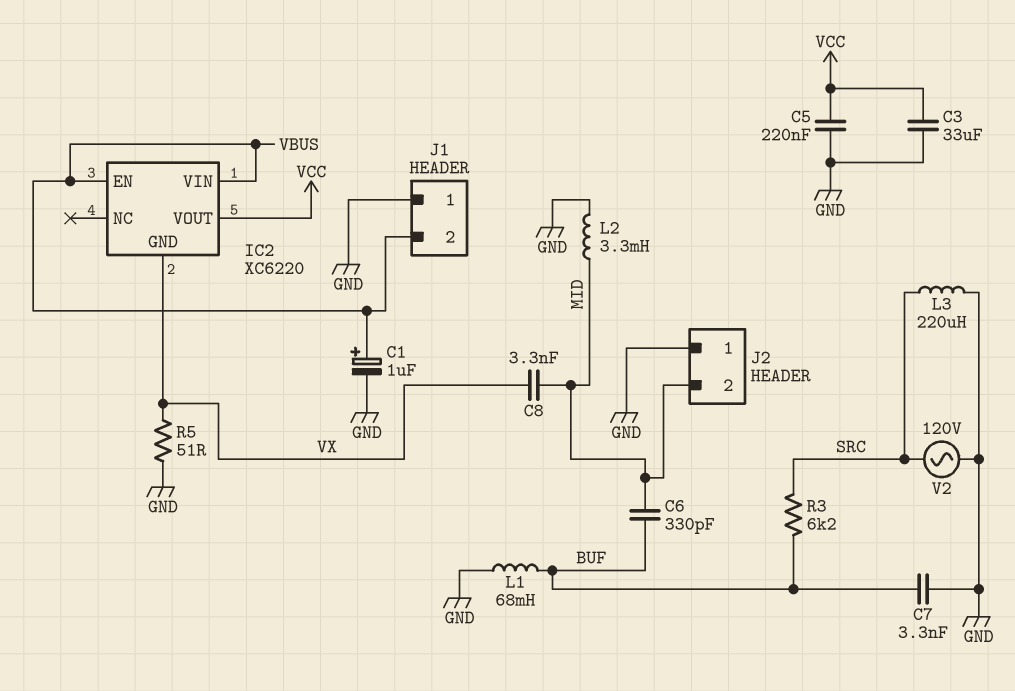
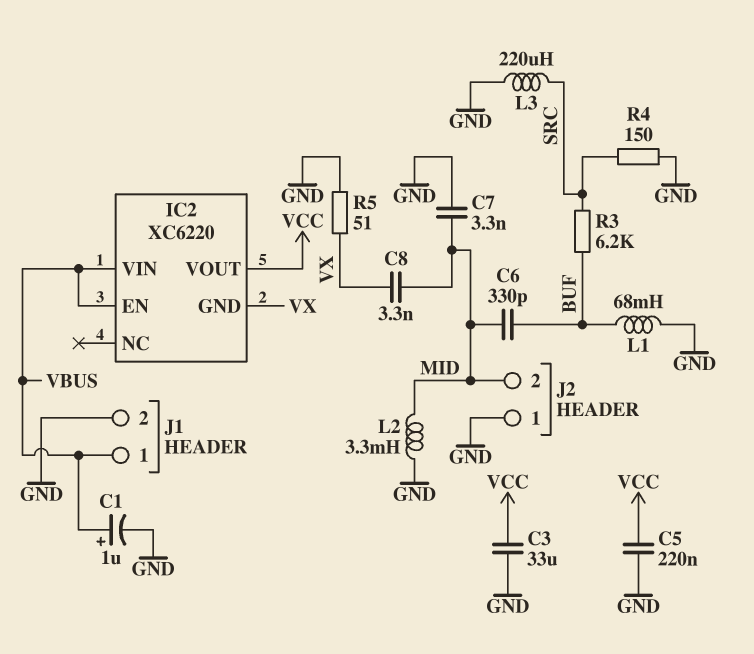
C7: 3.3nF (BUF, GND) -> 3.3nF (GND, MID)
J1 pin 1: GND -> VBUS
J1 pin 2: VBUS -> GND
R4: none -> 150 (GND, SRC)
V2: AC 120V (GND, SRC) -> none

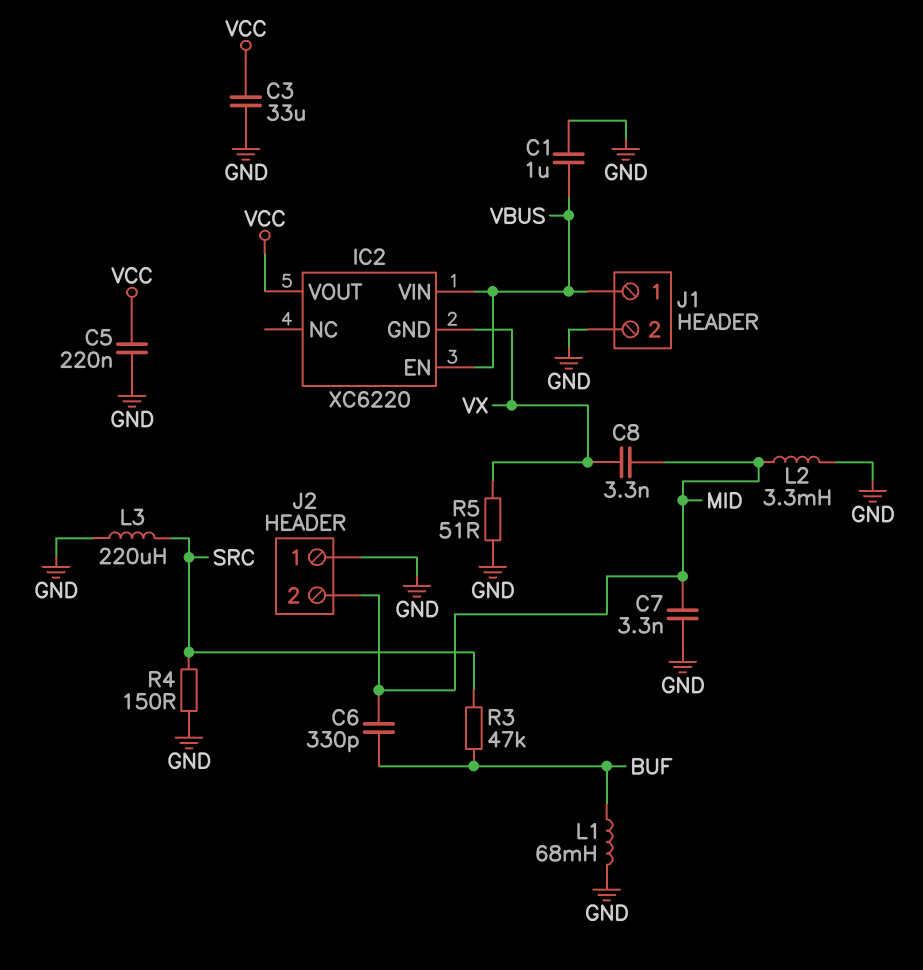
C1: 1uF (plus VBUS, minus GND) -> 1uF (GND, VBUS)
R3: 6.2k (BUF, SRC) -> 47k (BUF, SRC)

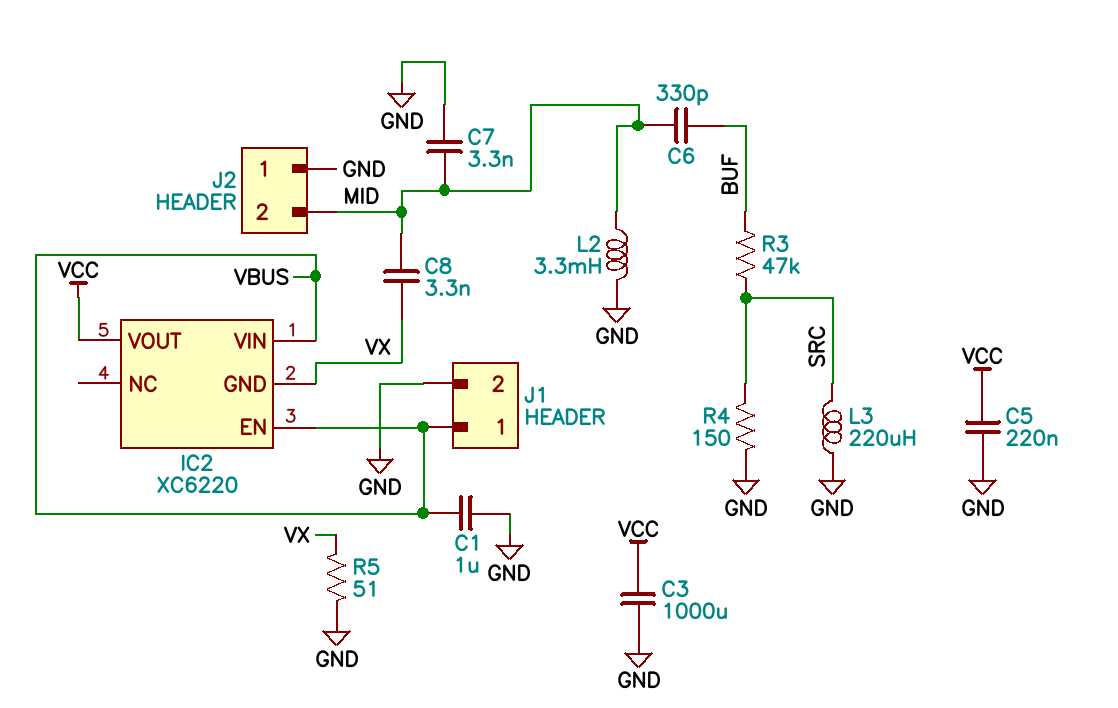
C3: 33uF (GND, VCC) -> 1000uF (GND, VCC)
L1: 68mH (BUF, GND) -> none

